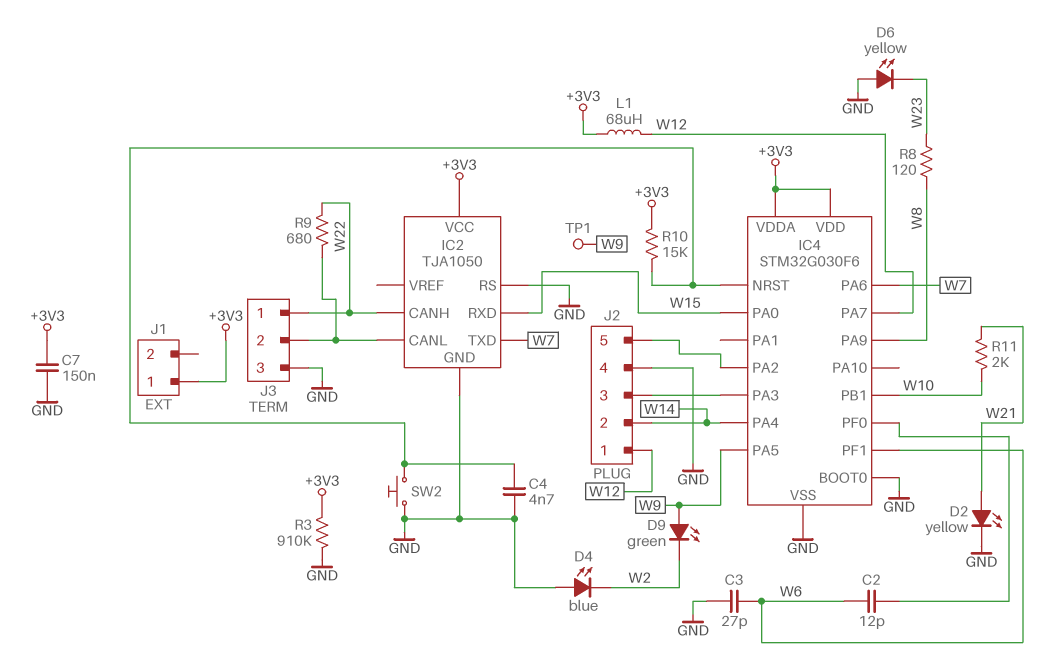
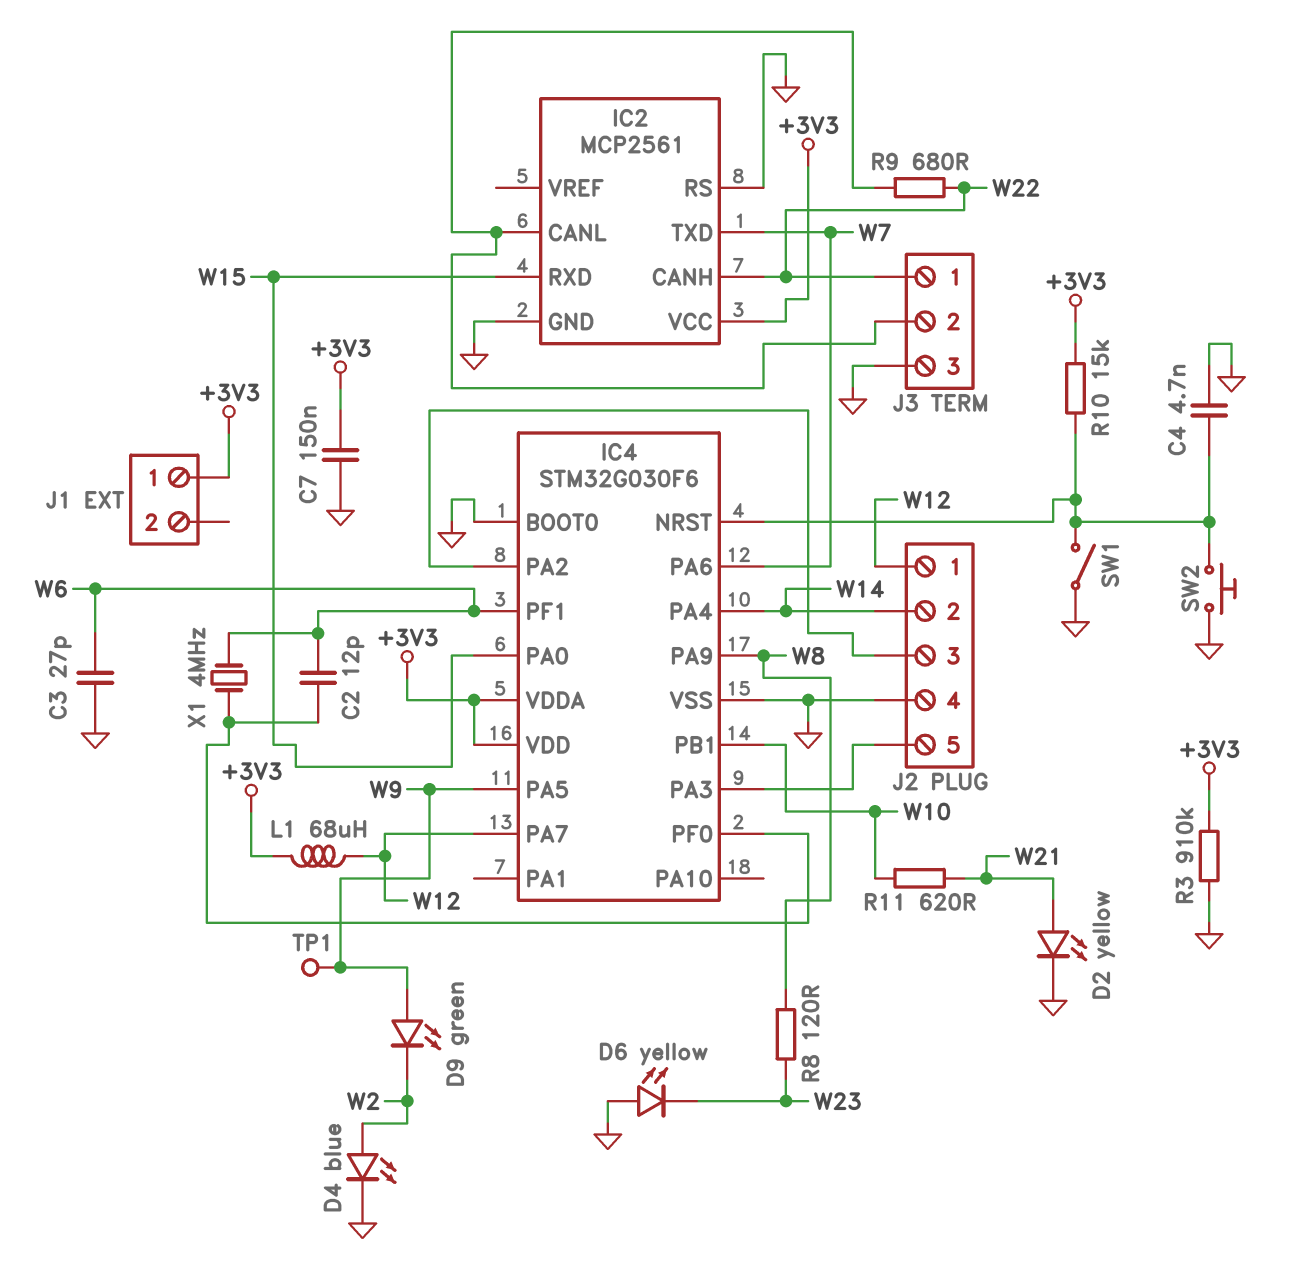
D4: LED blue (A GND, K W2) -> LED blue (A W2, K GND)
IC2: TJA1050 -> MCP2561
J2 pin 3: IC4/PA3 -> IC4/PA2
J2 pin 5: IC4/PA2 -> IC4/PA3
R11: 2k (W10, W21) -> 620 (W10, W21)
SW1: none -> switch (GND, IC4/NRST)
X1: none -> 4MHz (IC4/PF0, W6)

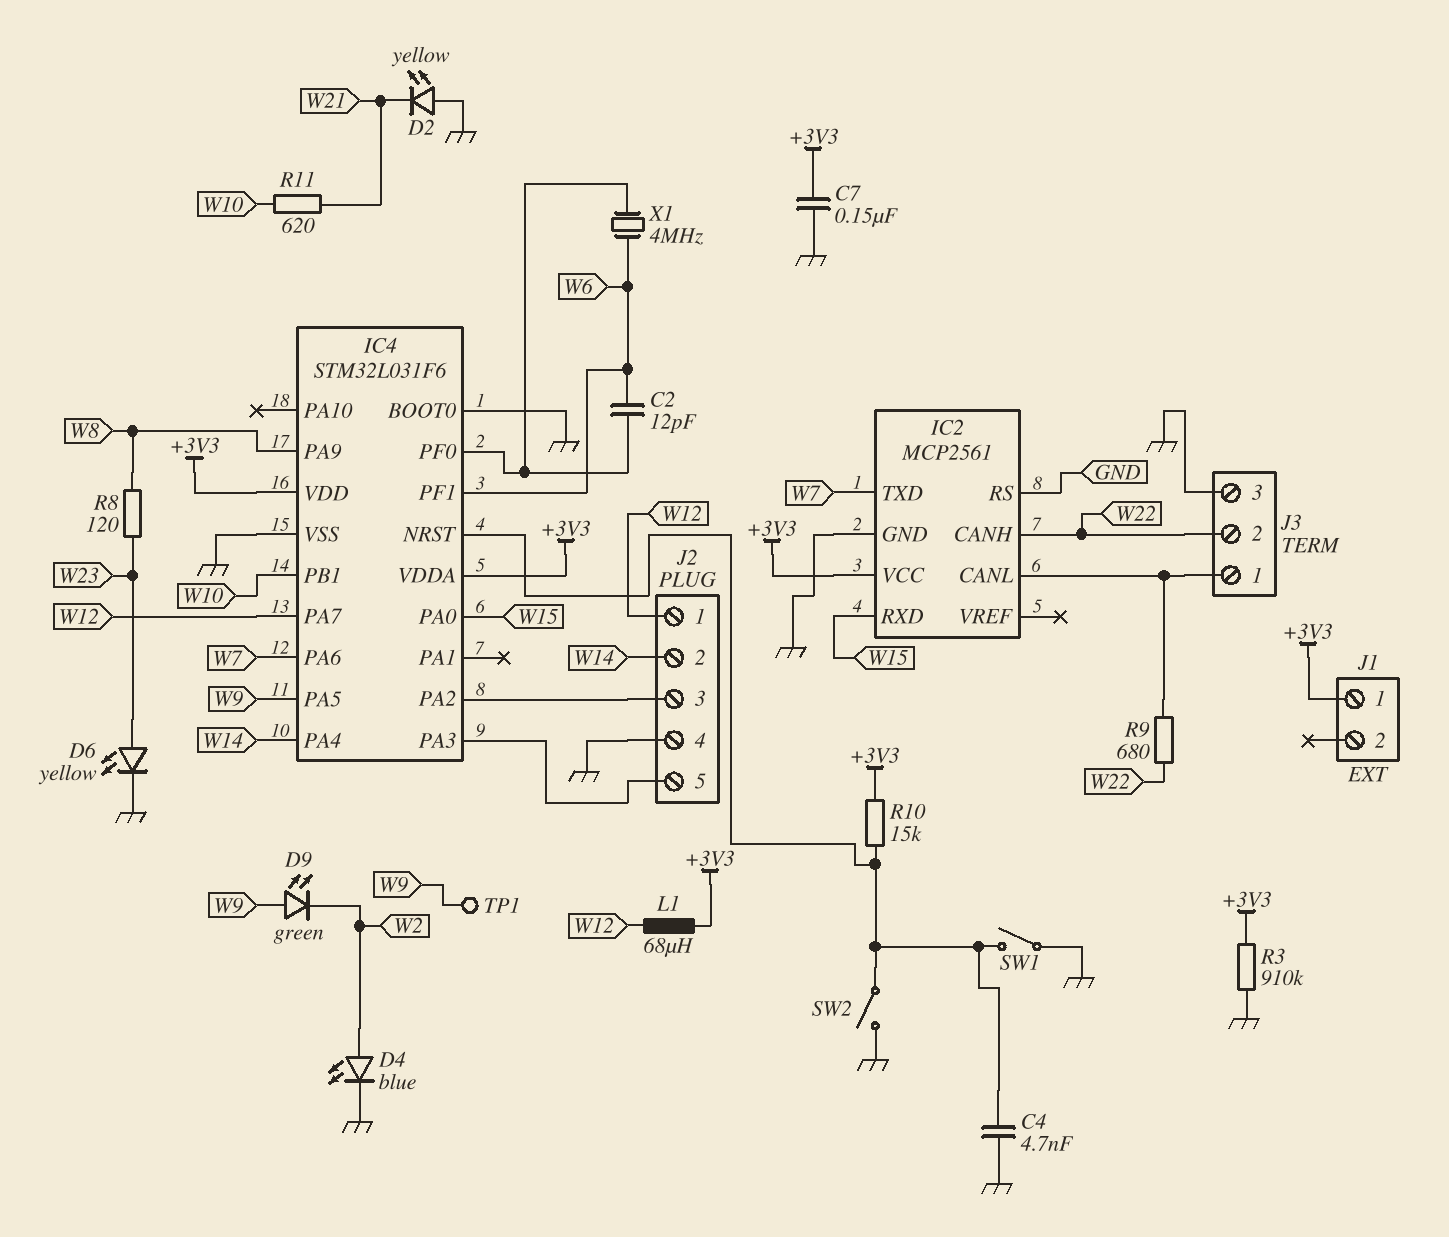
C3: 27pF (GND, W6) -> none
D2: LED yellow (A W21, K GND) -> LED yellow (A GND, K W21)
D6: LED yellow (A GND, K W23) -> LED yellow (A W23, K GND)
IC4: STM32G030F6 -> STM32L031F6
J3 pin 1: W22 -> IC2/CANL
J3 pin 2: IC2/CANL -> W22
SW2: button (GND, IC4/NRST) -> switch (GND, IC4/NRST)

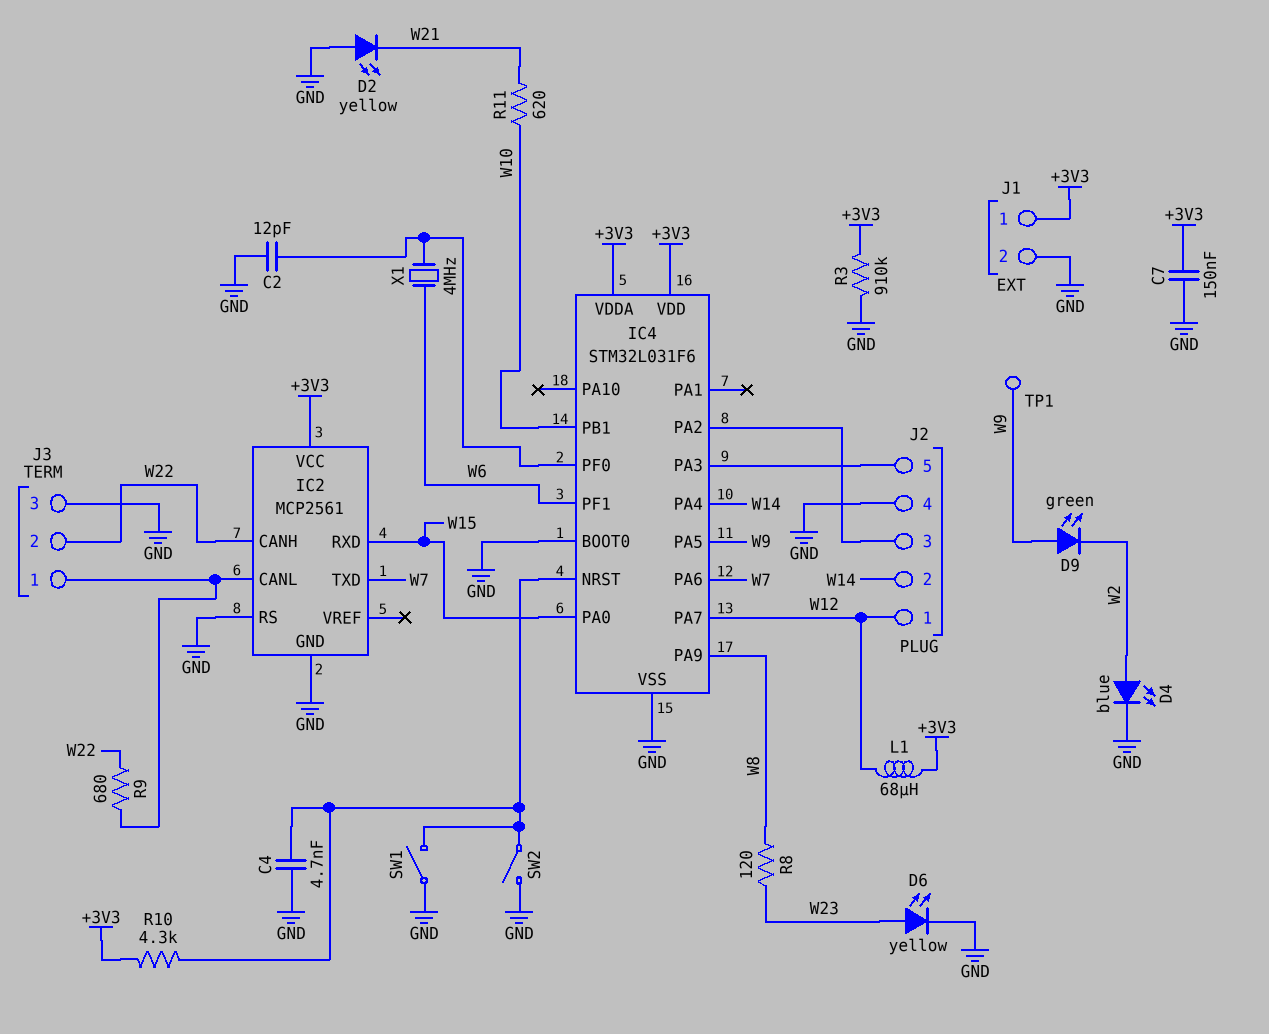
C2: 12pF (IC4/PF0, W6) -> 12pF (GND, IC4/PF0)
J1 pin 2: none -> GND
R10: 15k (+3V3, IC4/NRST) -> 4.3k (+3V3, IC4/NRST)

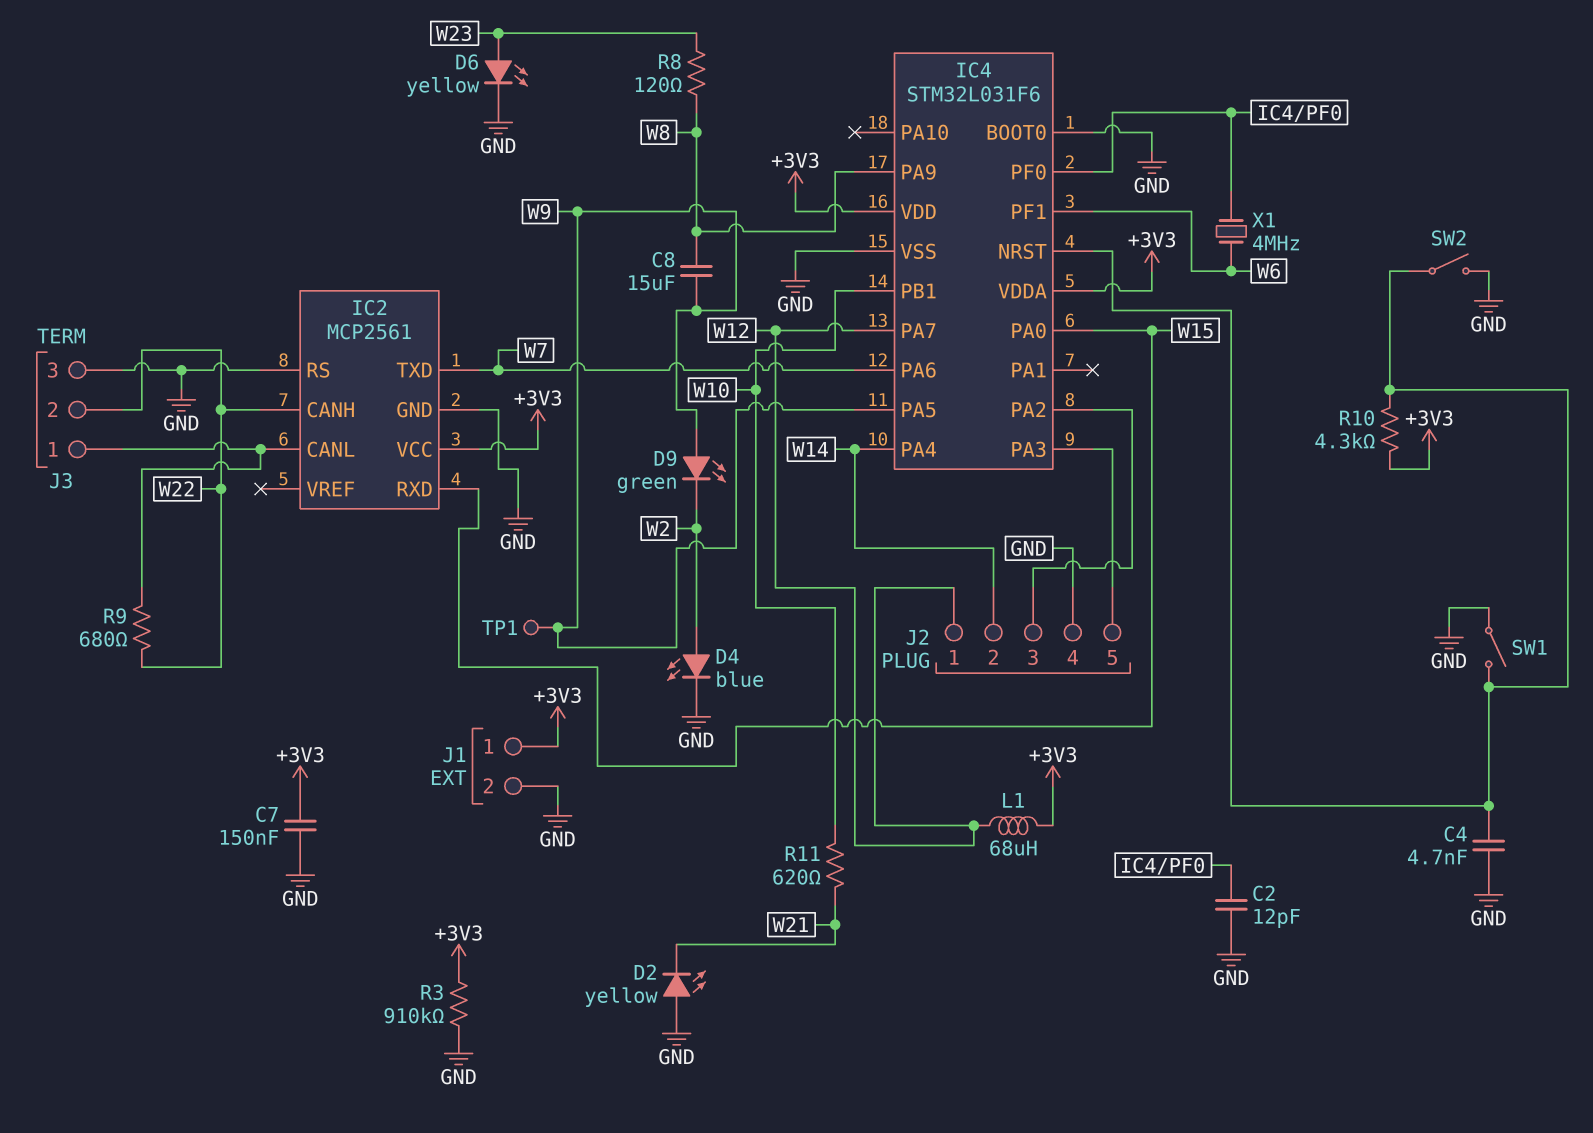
C8: none -> 15uF (W8, W9)

